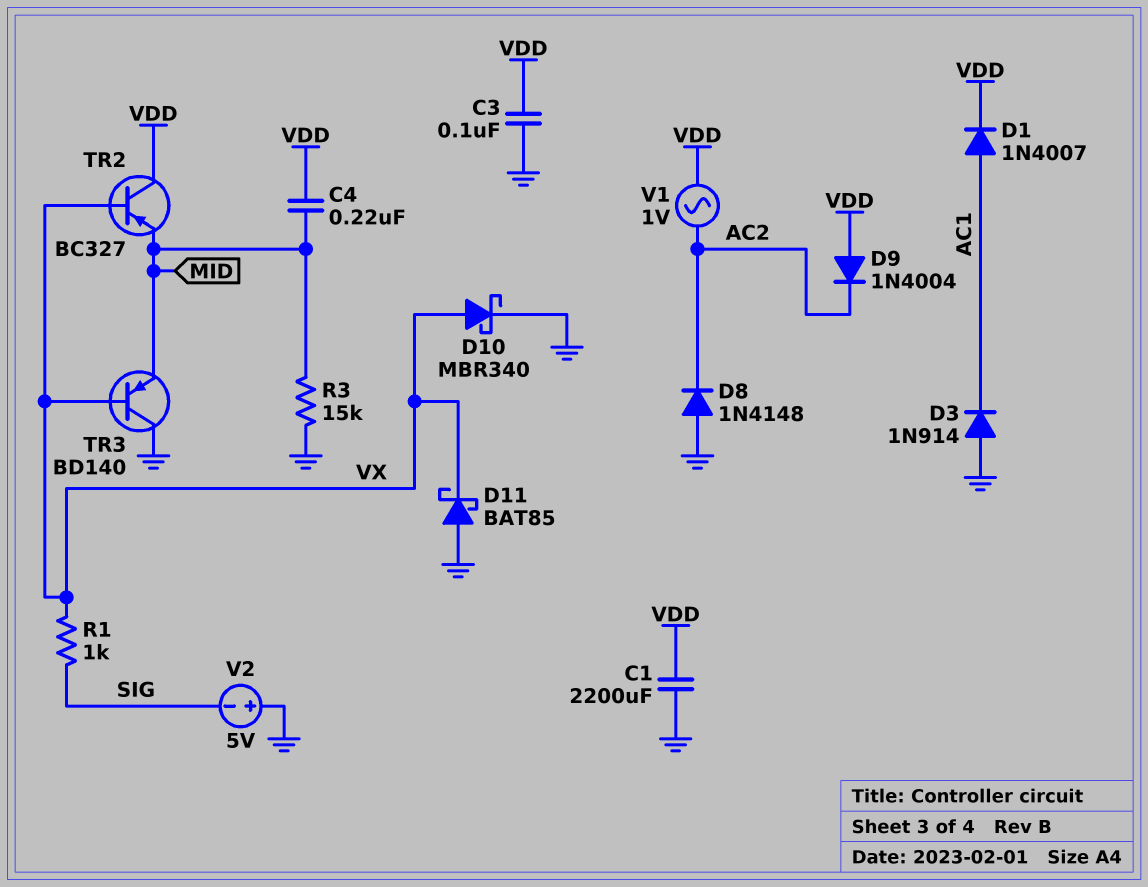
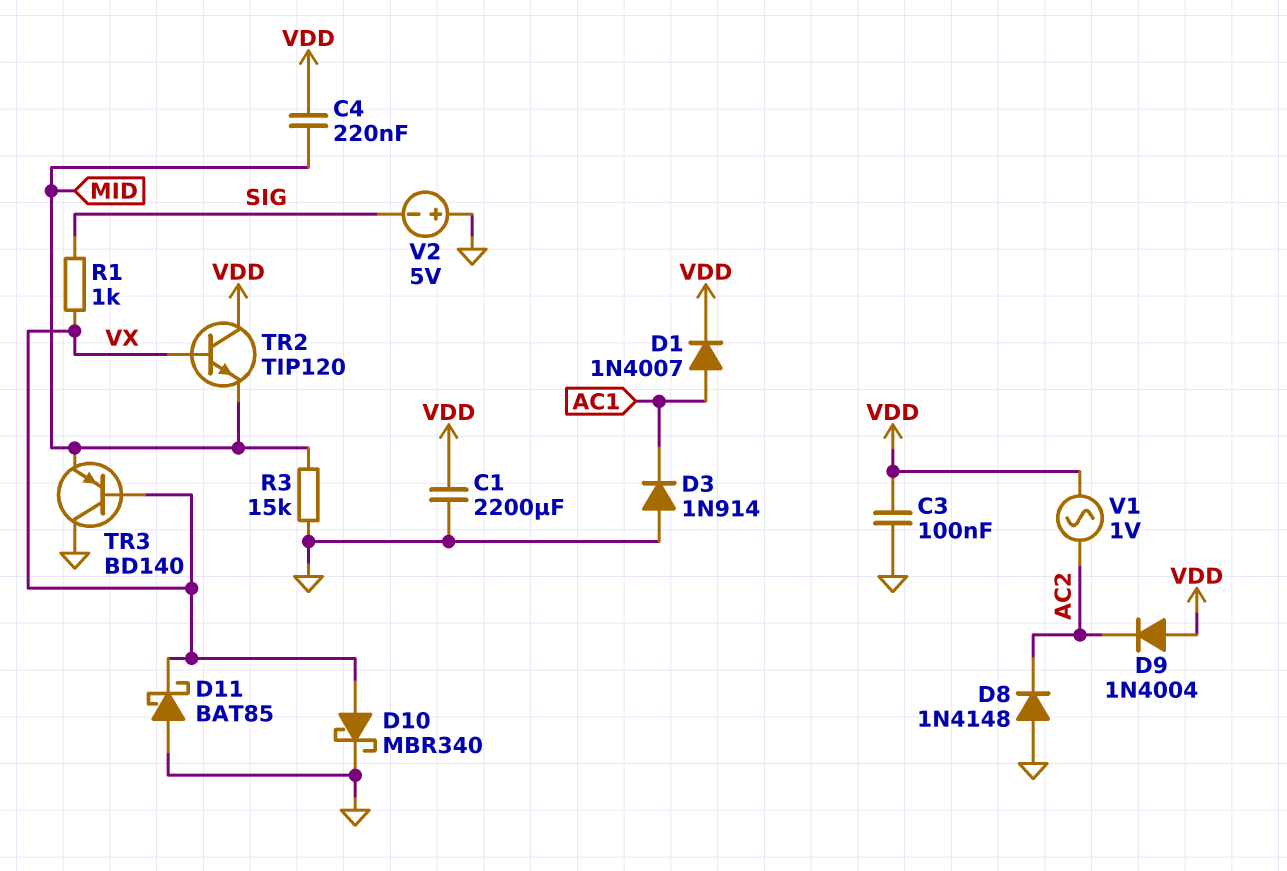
TR2: PNP BC327 (B VX, C VDD, E MID) -> NPN TIP120 (B VX, C VDD, E MID)

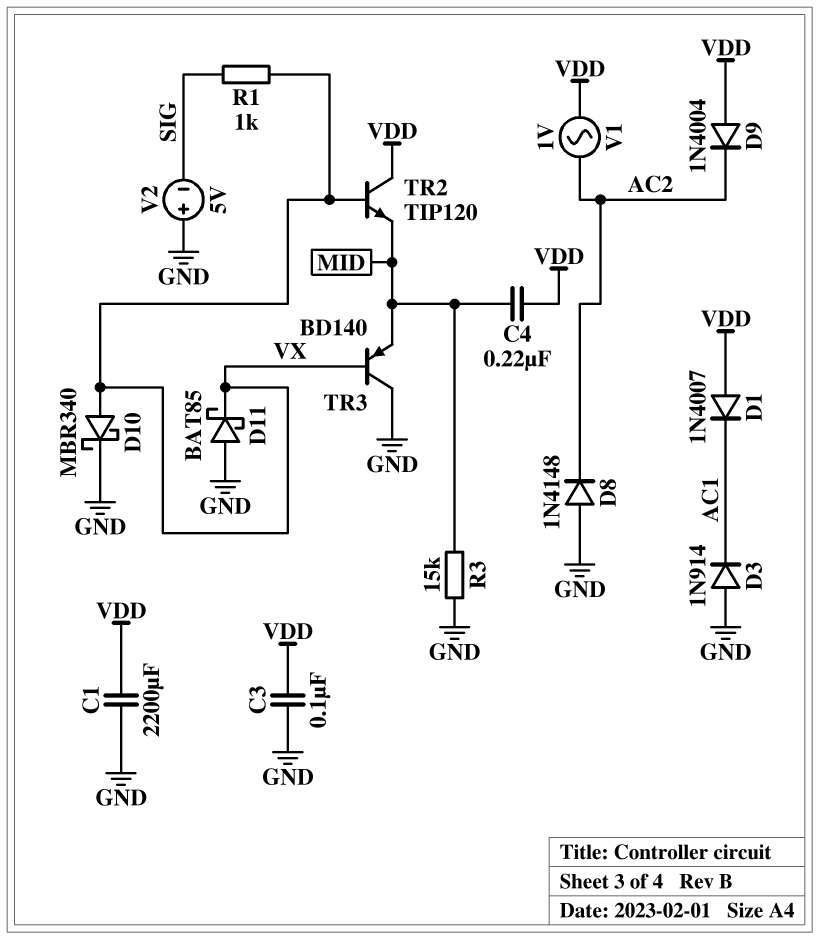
D1: diode 1N4007 (A AC1, K VDD) -> diode 1N4007 (A VDD, K AC1)

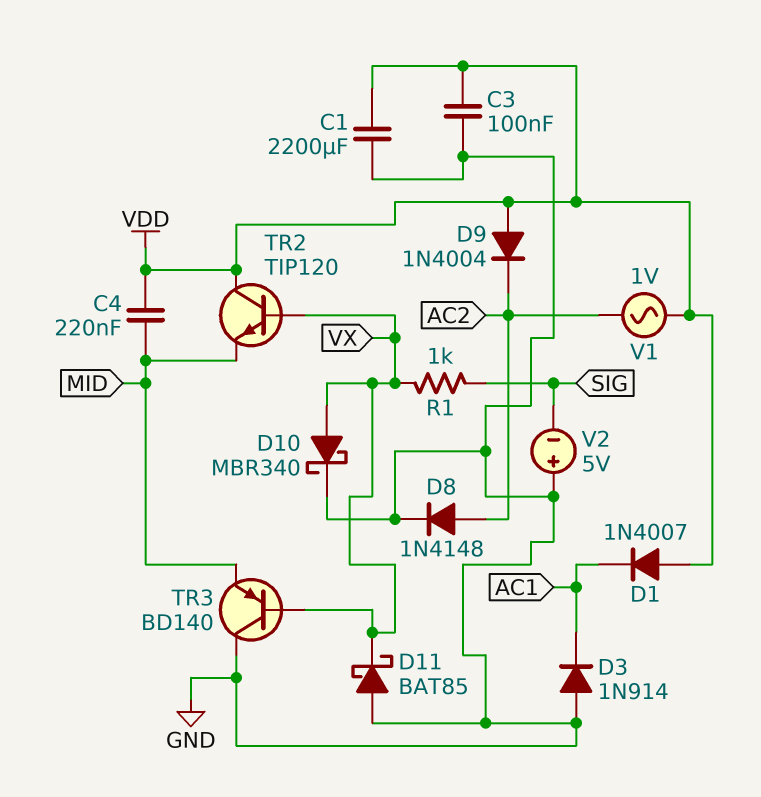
D8: diode 1N4148 (A GND, K AC2) -> diode 1N4148 (A AC2, K GND)
R3: 15k (GND, MID) -> none

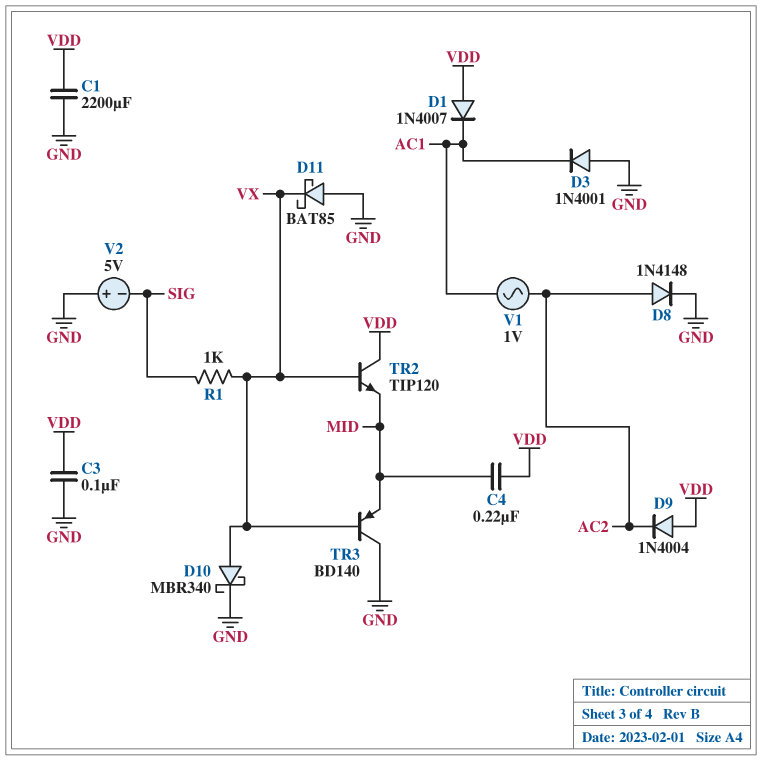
D3: diode 1N914 (A GND, K AC1) -> diode 1N4001 (A GND, K AC1)
V1: AC 1V (AC2, VDD) -> AC 1V (AC1, AC2)

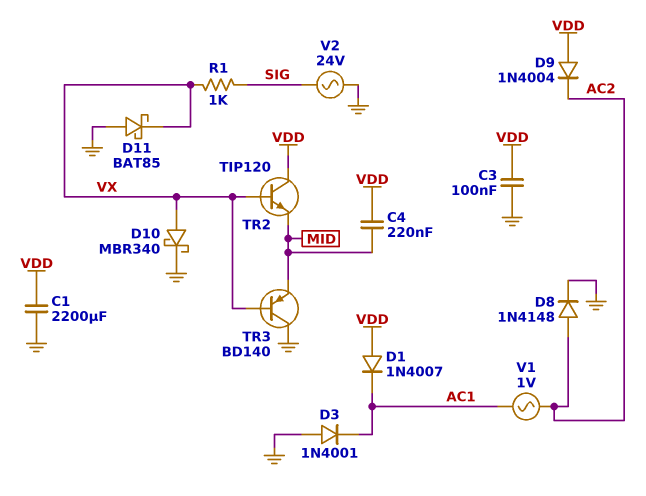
V2: 5V (plus GND, minus SIG) -> AC 24V (GND, SIG)

